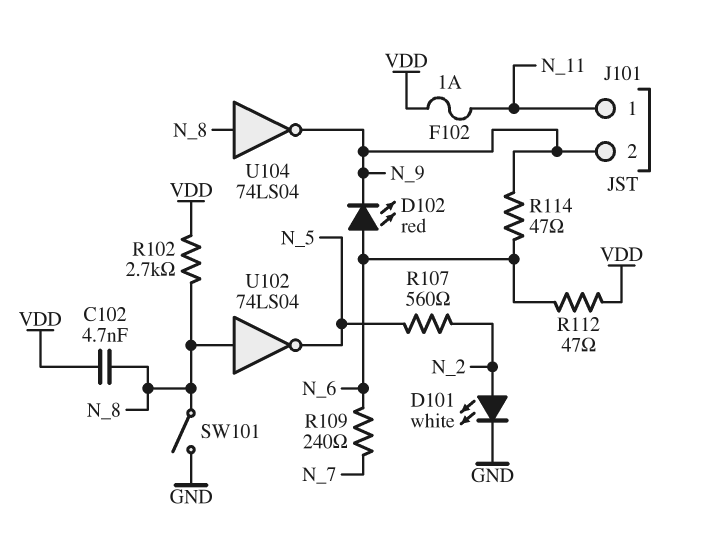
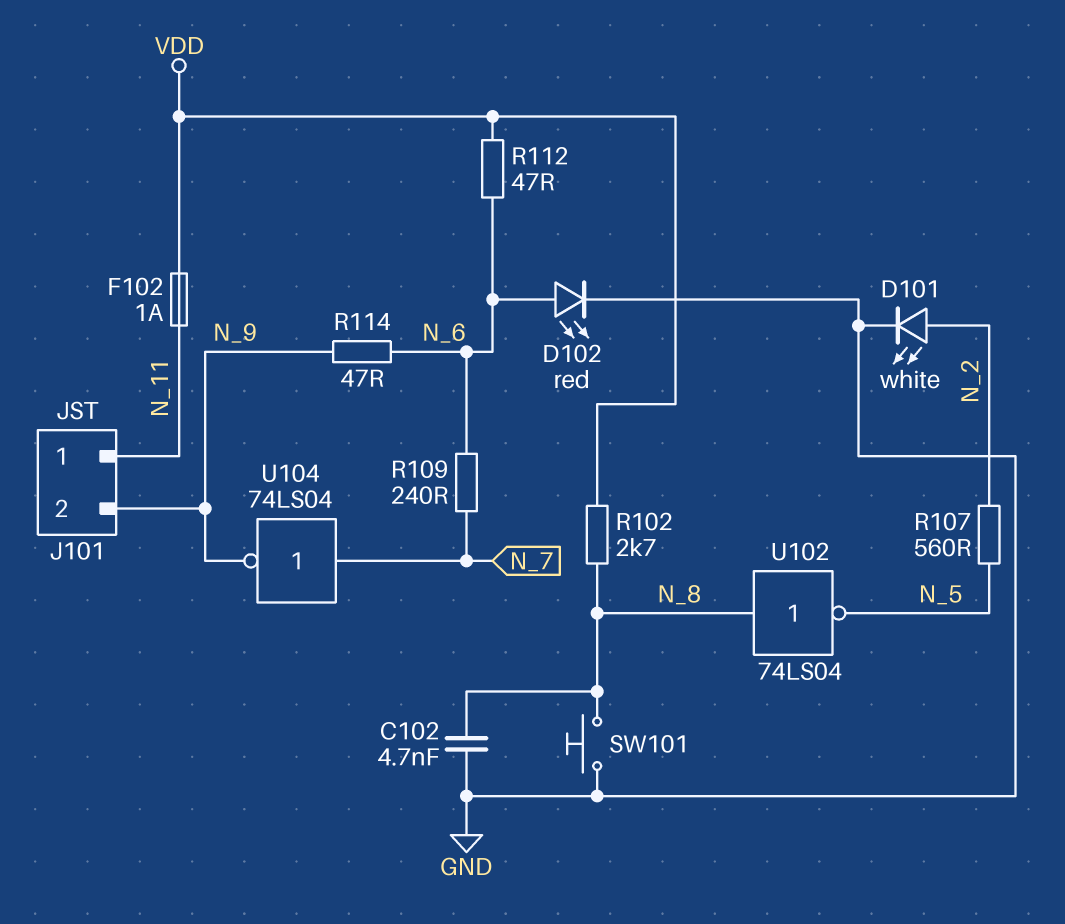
C102: 4.7nF (N_8, VDD) -> 4.7nF (GND, N_8)
D102: LED red (A N_6, K N_9) -> LED red (A N_6, K GND)
SW101: switch (GND, N_8) -> button (GND, N_8)
U104: NOT 74LS04 (in N_8, out N_9) -> NOT 74LS04 (in N_7, out N_9)

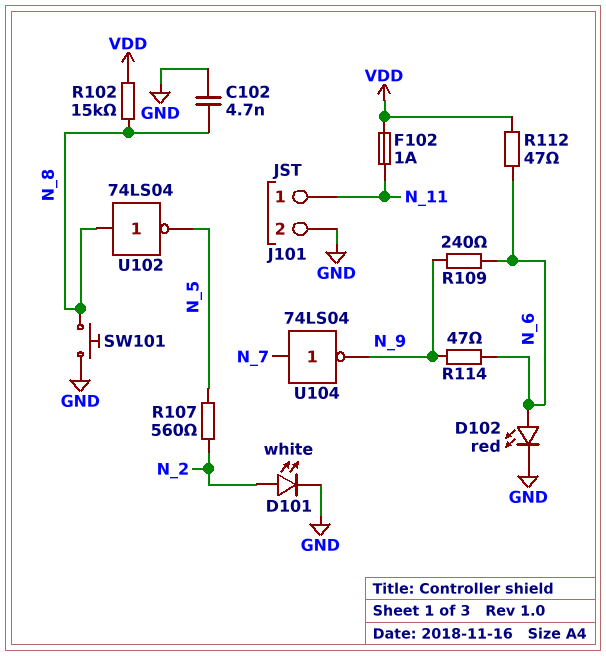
J101 pin 2: N_9 -> GND
R102: 2.7k (N_8, VDD) -> 15k (N_8, VDD)
R109: 240 (N_6, N_7) -> 240 (N_6, N_9)

